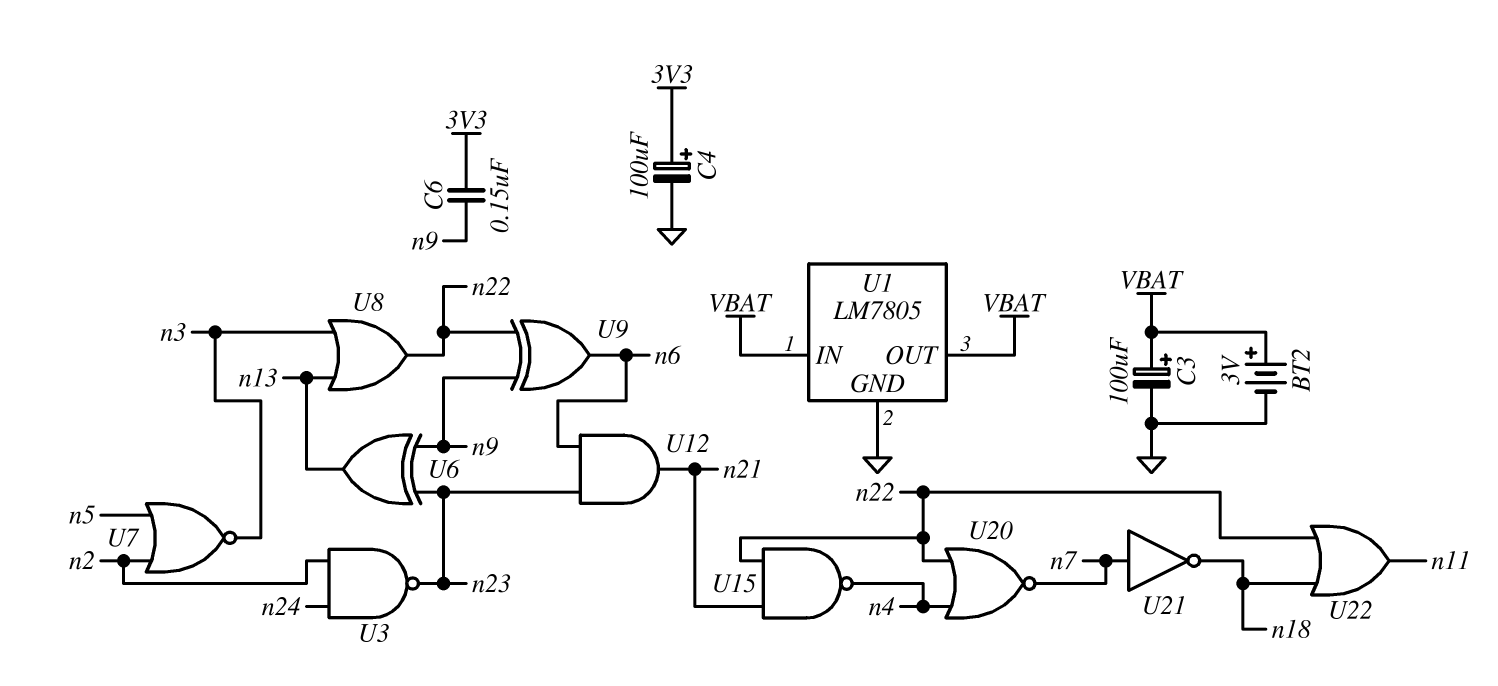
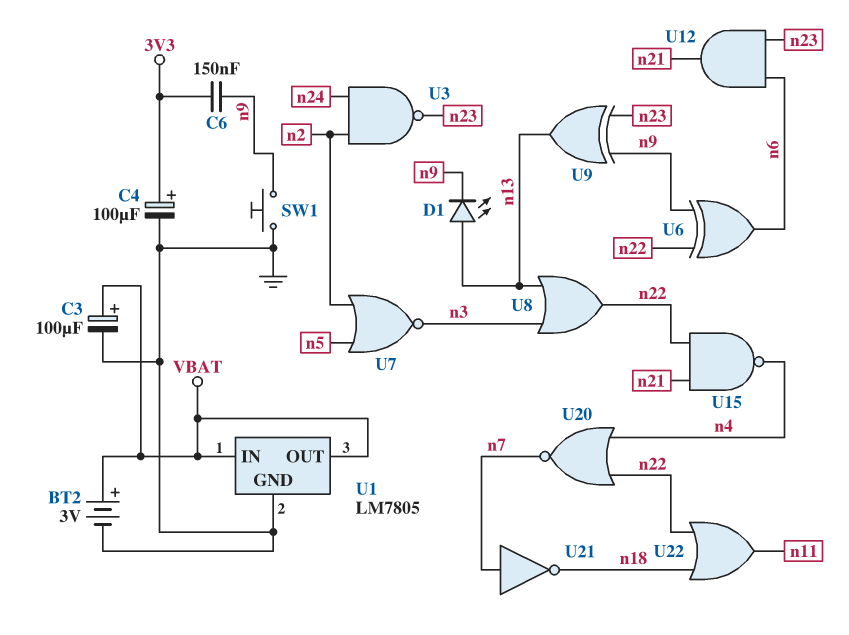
D1: none -> LED (A n13, K n9)
SW1: none -> button (GND, n9)
U6: XOR (in n9, in n23, out n13) -> XOR (in n9, in n22, out n6)
U9: XOR (in n9, in n22, out n6) -> XOR (in n9, in n23, out n13)

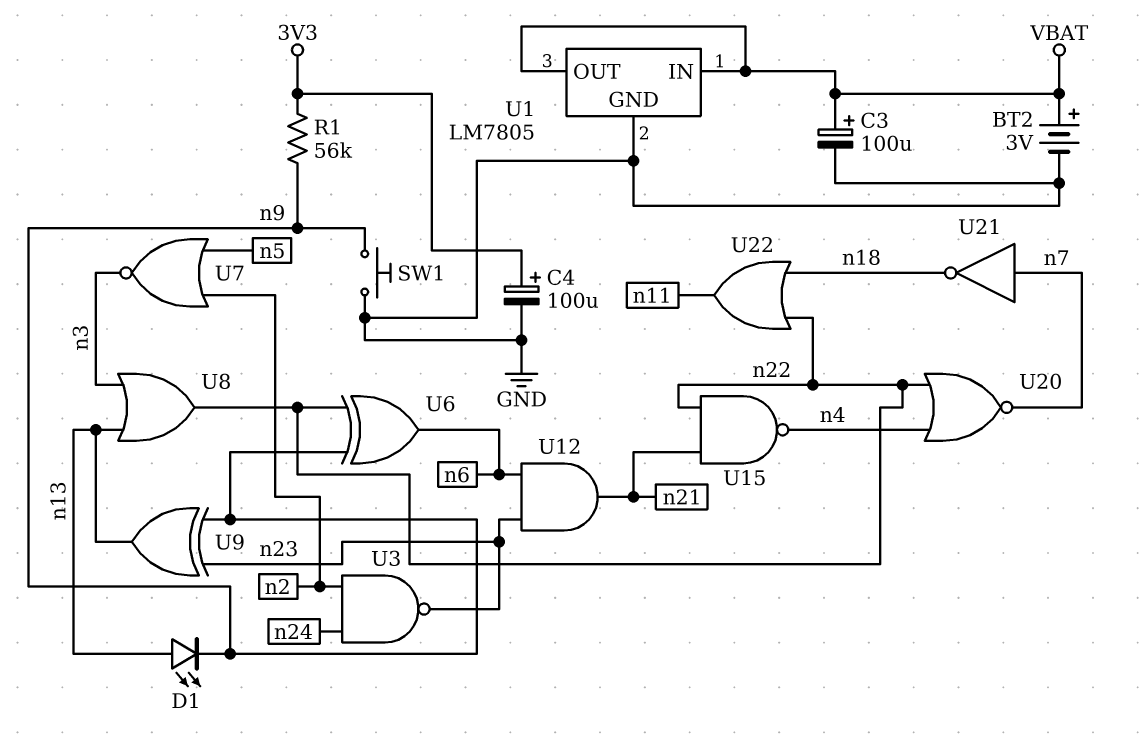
C6: 150nF (3V3, n9) -> none
R1: none -> 56k (3V3, n9)

